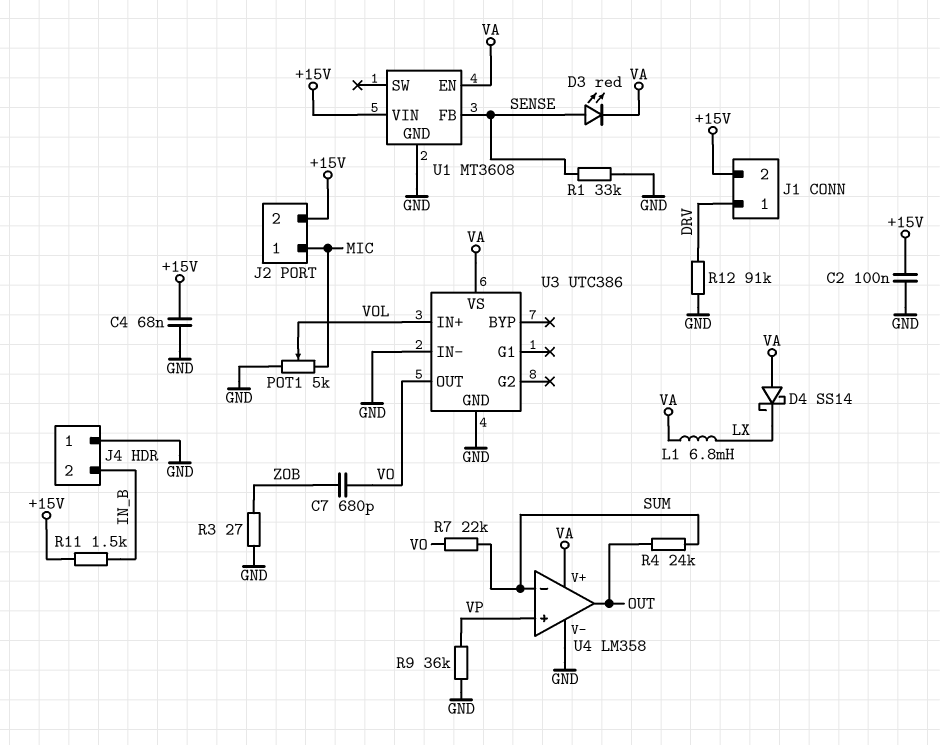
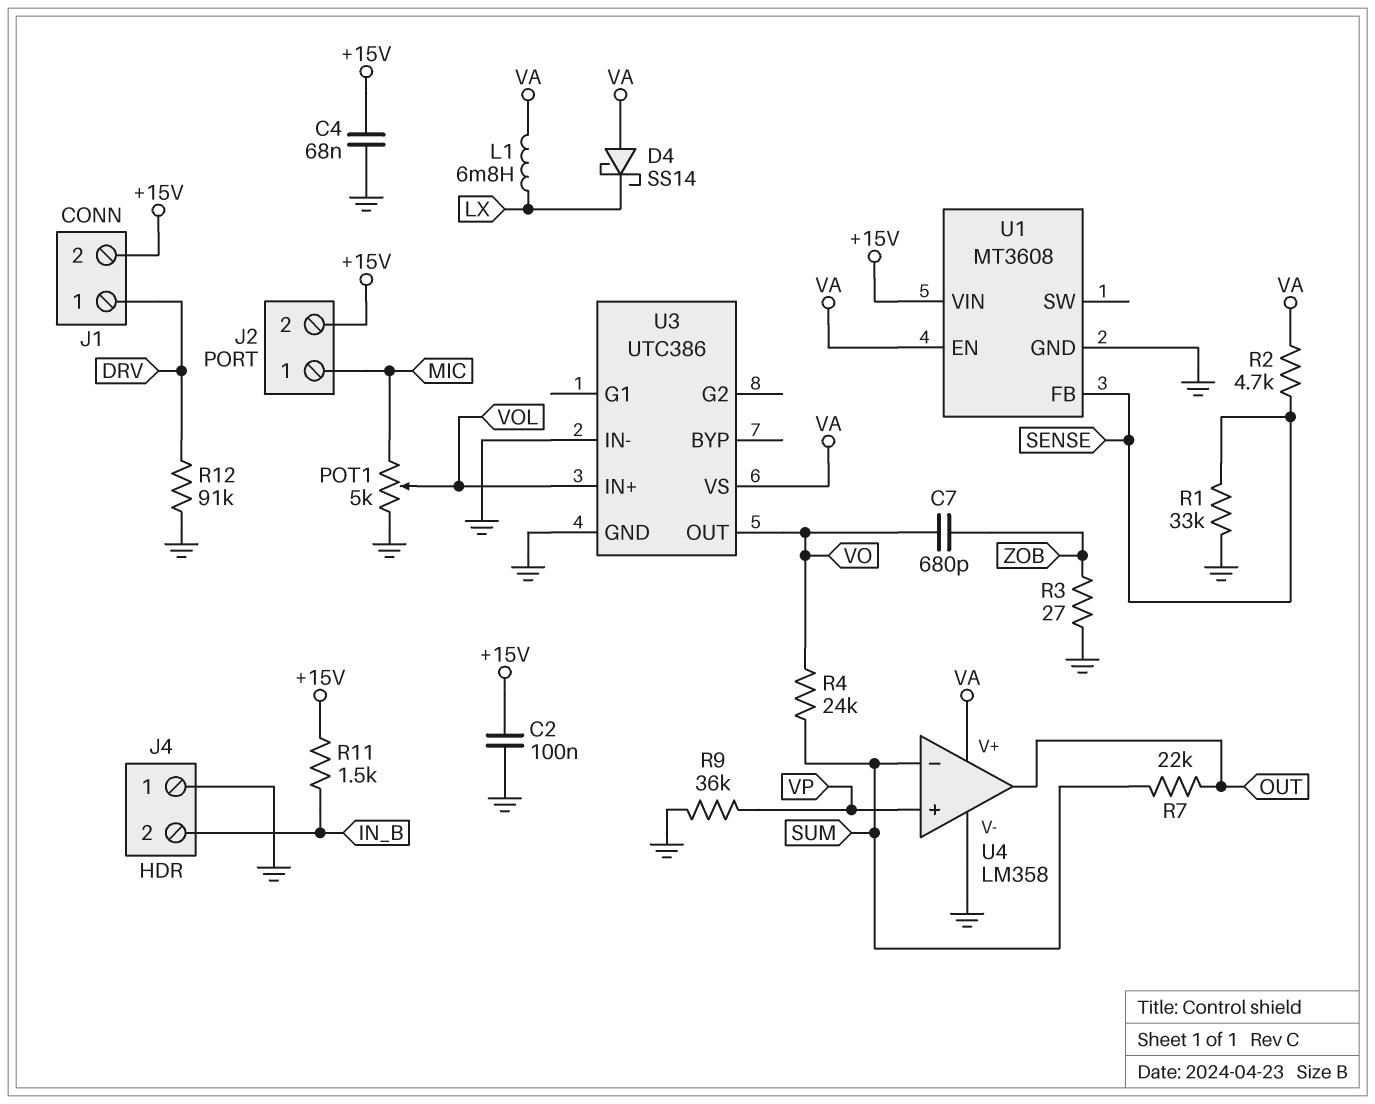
D3: LED red (A SENSE, K VA) -> none
R2: none -> 4.7k (SENSE, VA)
R4: 24k (OUT, SUM) -> 24k (SUM, VO)
R7: 22k (SUM, VO) -> 22k (OUT, SUM)

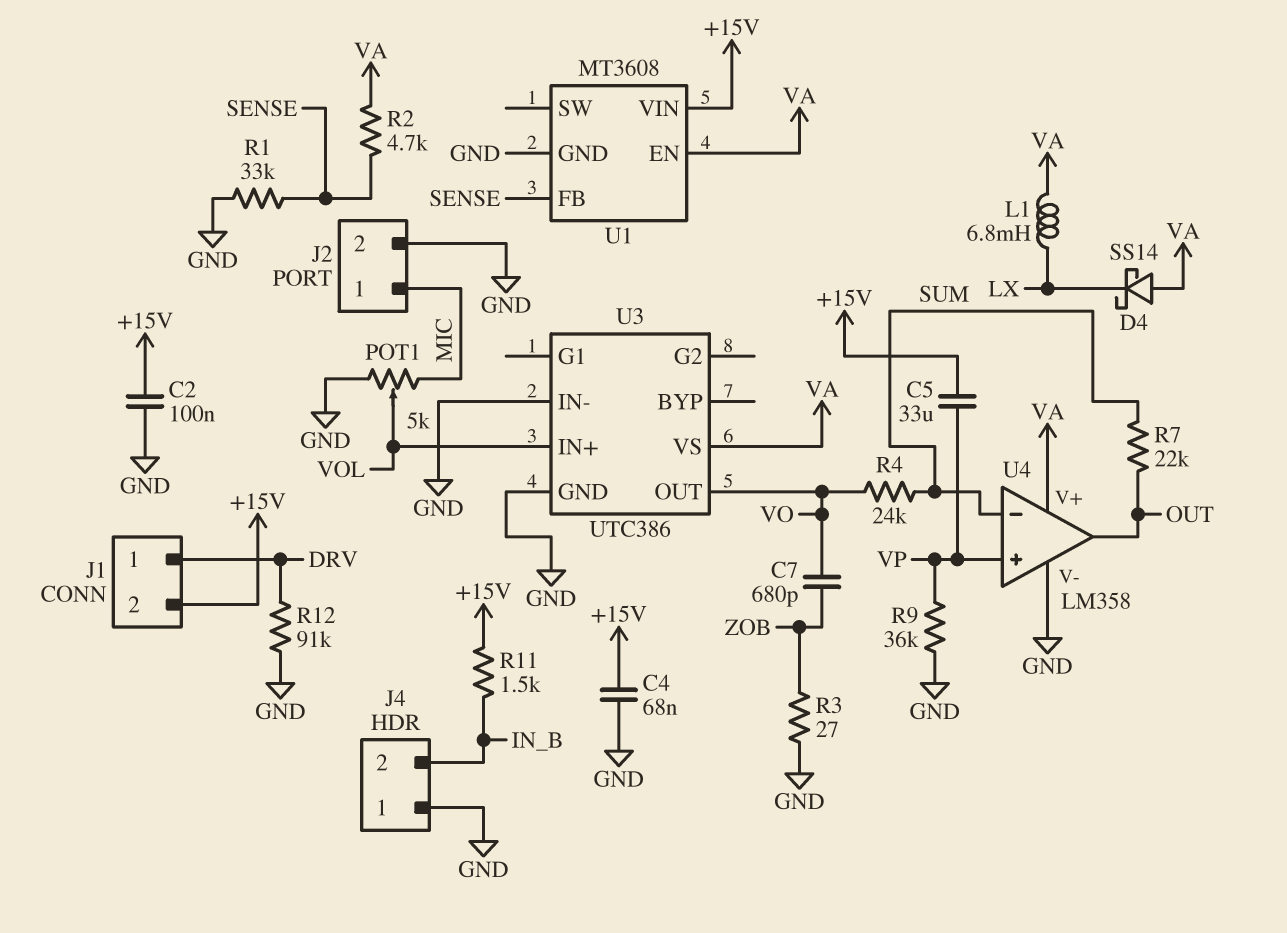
C5: none -> 33uF (+15V, VP)
J2 pin 2: +15V -> GND

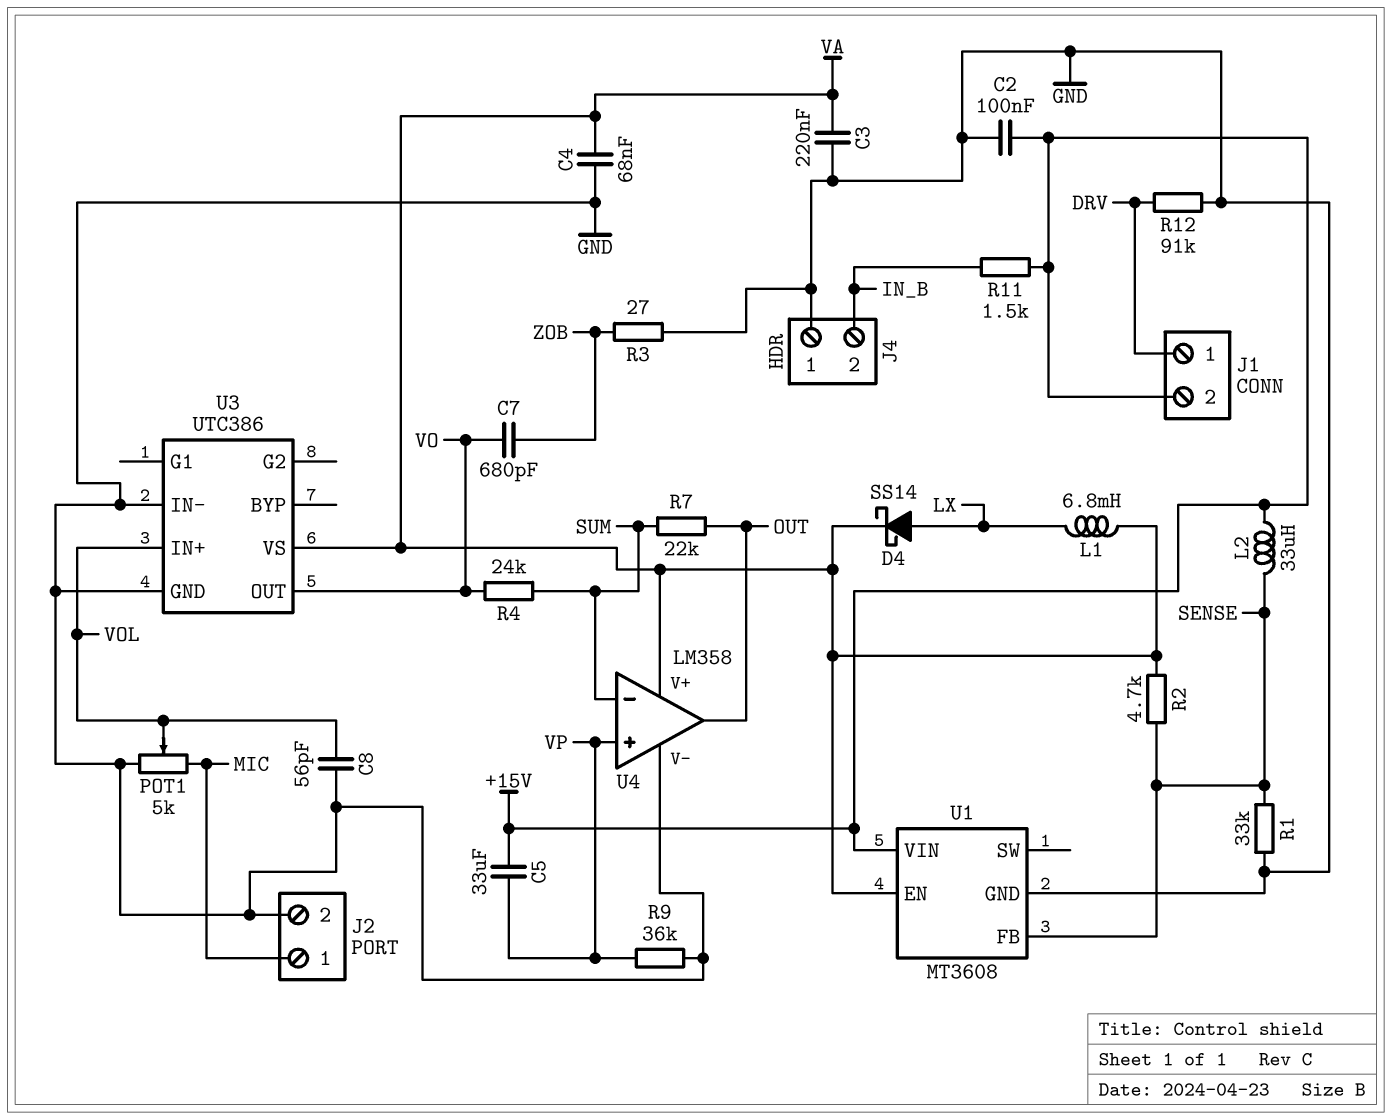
C3: none -> 220nF (GND, VA)
C4: 68nF (+15V, GND) -> 68nF (GND, VA)
C8: none -> 56pF (GND, VOL)
D4: schottky SS14 (A VA, K LX) -> schottky SS14 (A LX, K VA)
L2: none -> 33uH (+15V, SENSE)

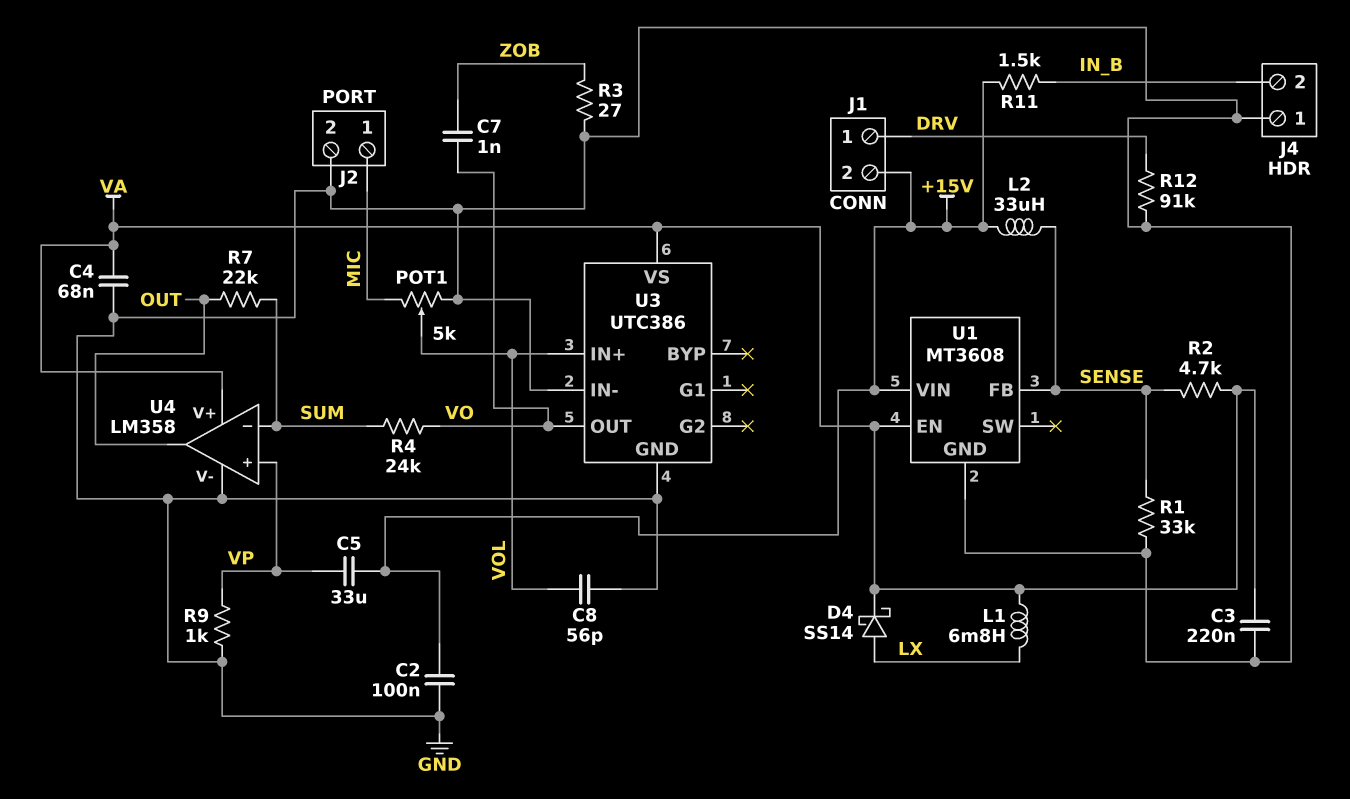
C7: 680pF (VO, ZOB) -> 1nF (VO, ZOB)
R9: 36k (GND, VP) -> 1k (GND, VP)

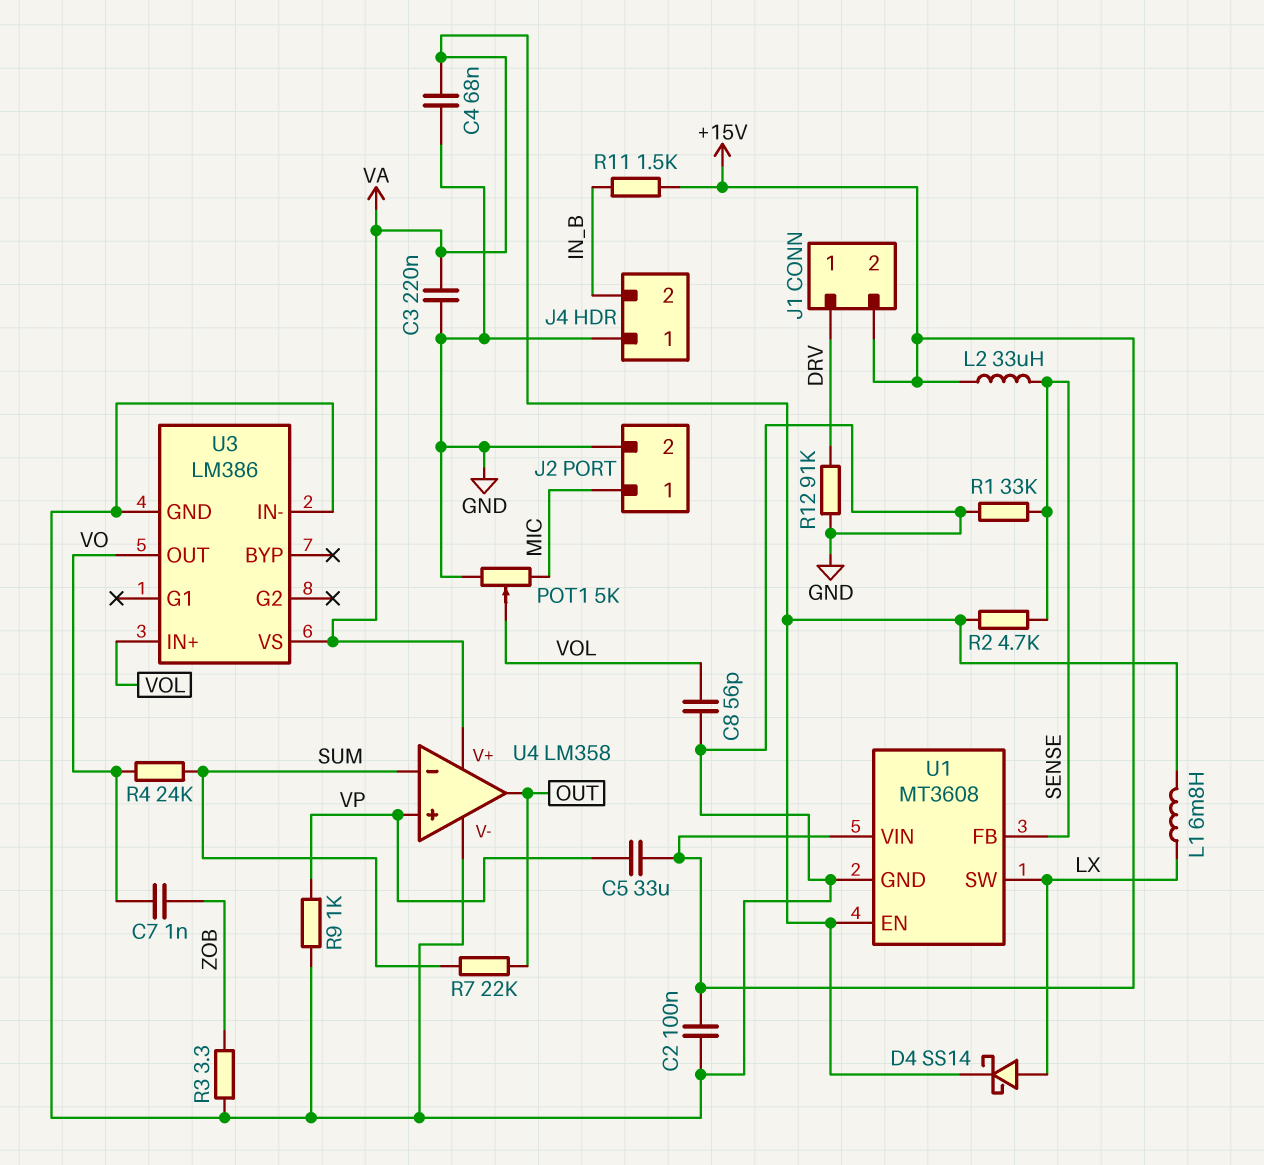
R3: 27 (GND, ZOB) -> 3.3 (GND, ZOB)
U1 pin SW: none -> LX
U3: UTC386 -> LM386

